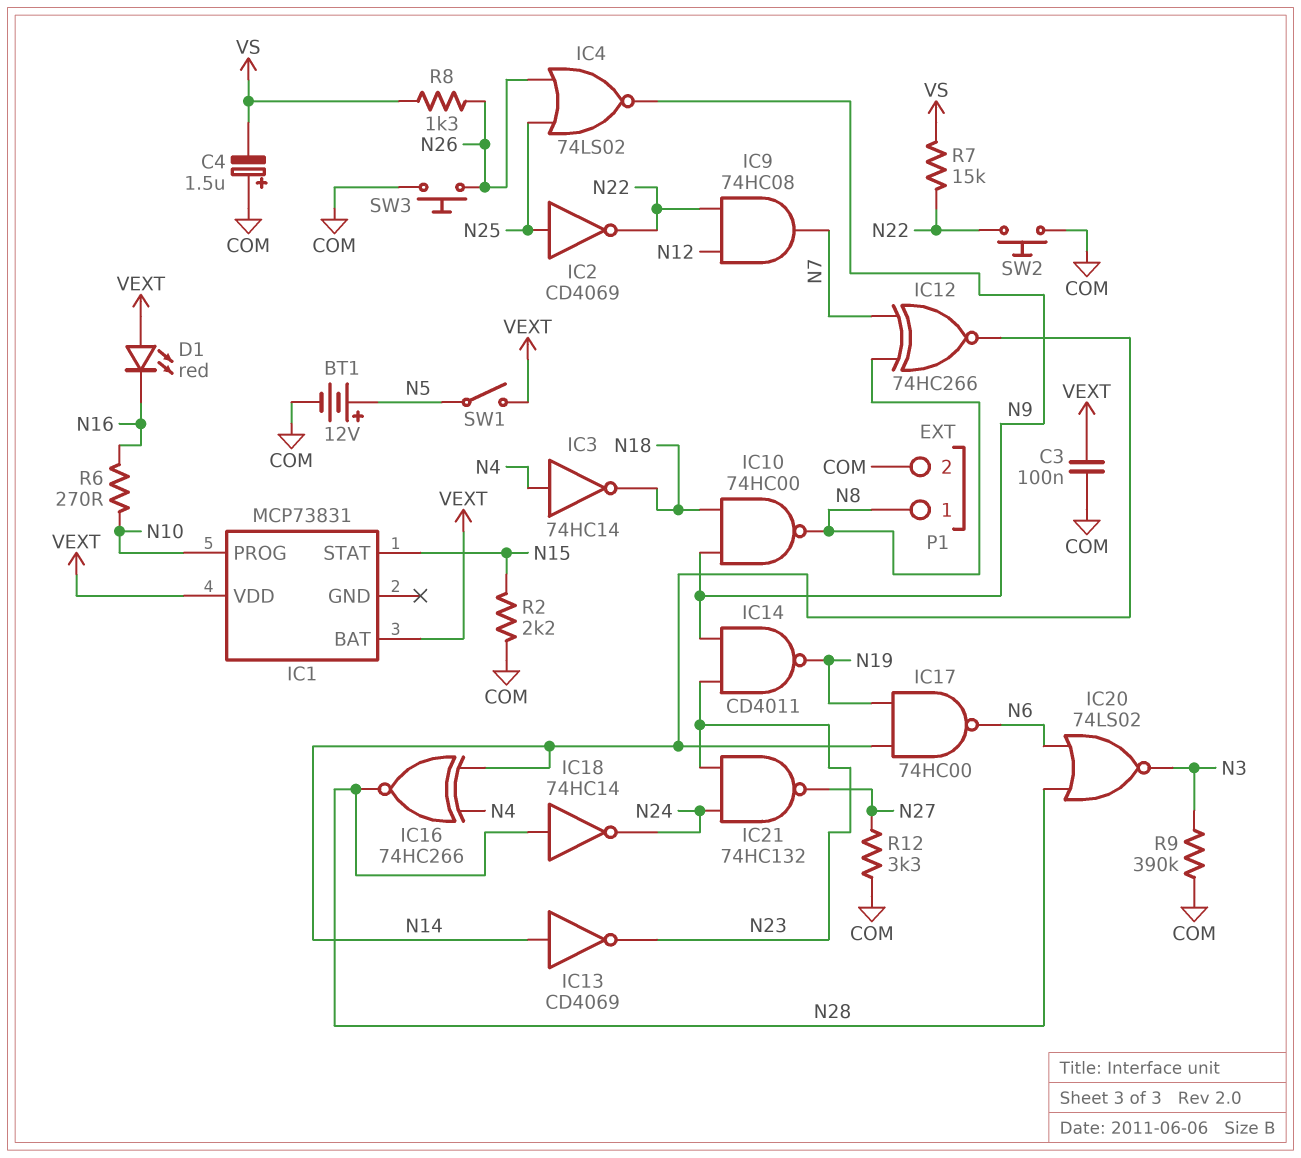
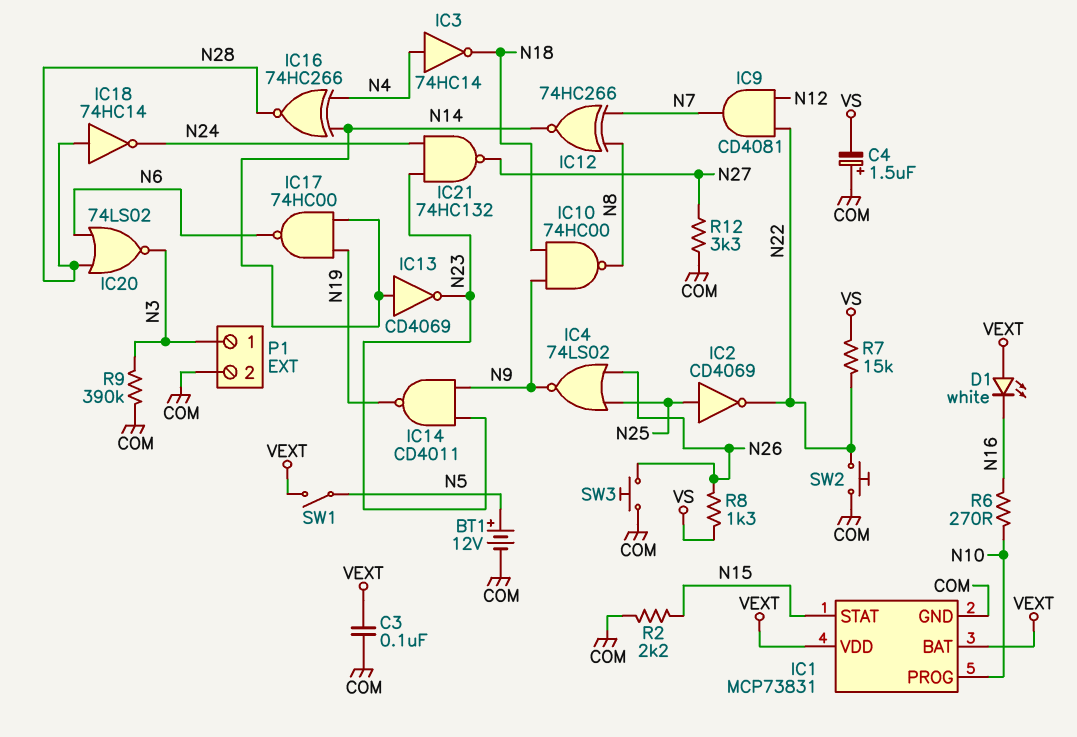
D1: LED red (A VEXT, K N16) -> LED white (A VEXT, K N16)
IC1 pin GND: none -> COM
IC9: AND 74HC08 (in N12, in N22, out N7) -> AND CD4081 (in N12, in N22, out N7)
P1 pin 1: N8 -> N3

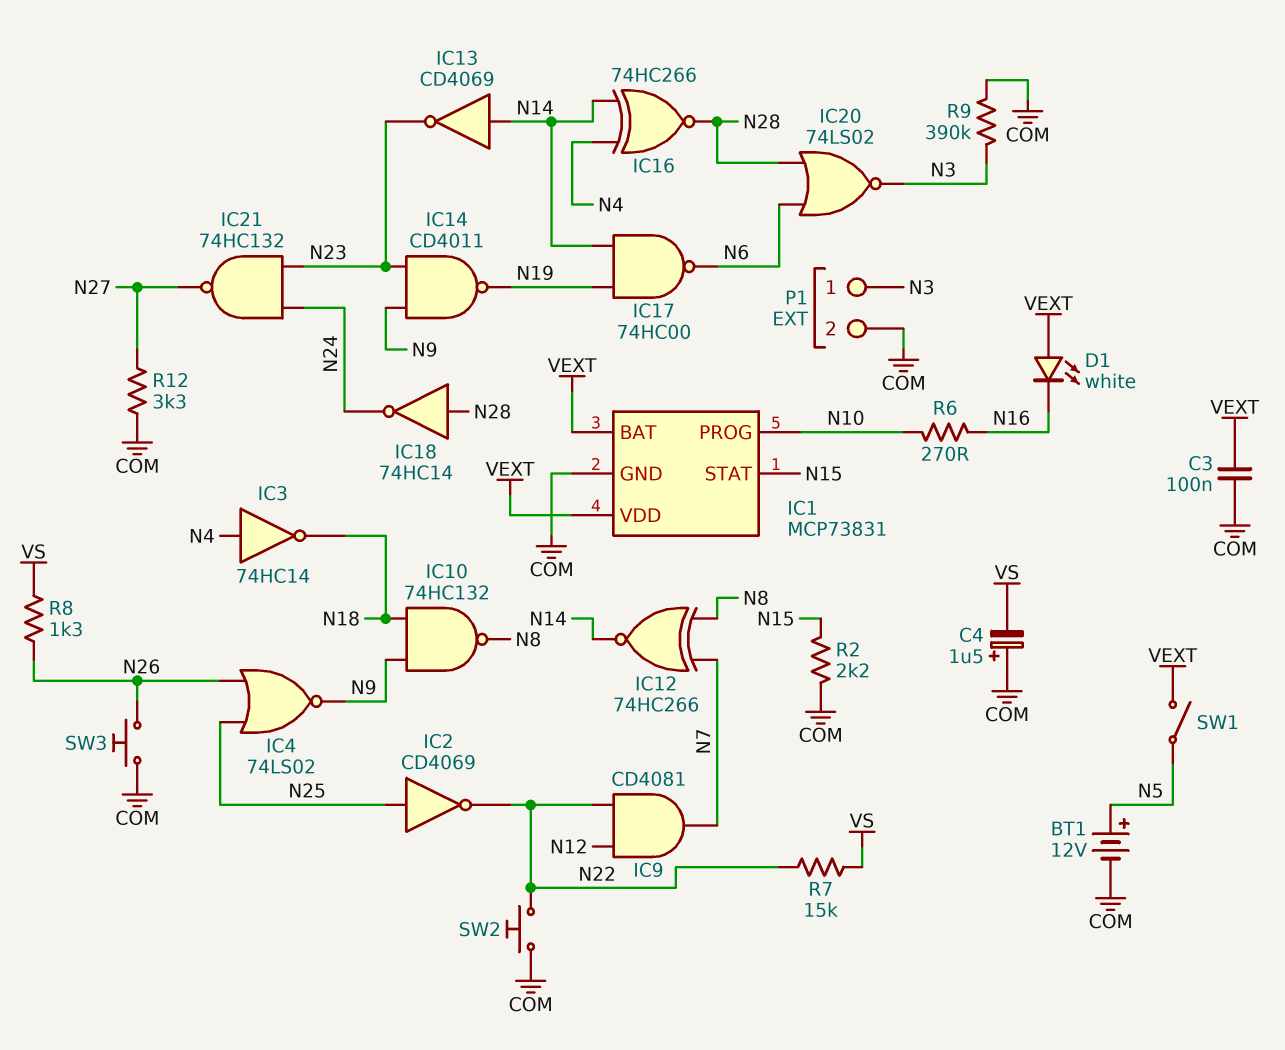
IC10: NAND 74HC00 (in N9, in N18, out N8) -> NAND 74HC132 (in N9, in N18, out N8)

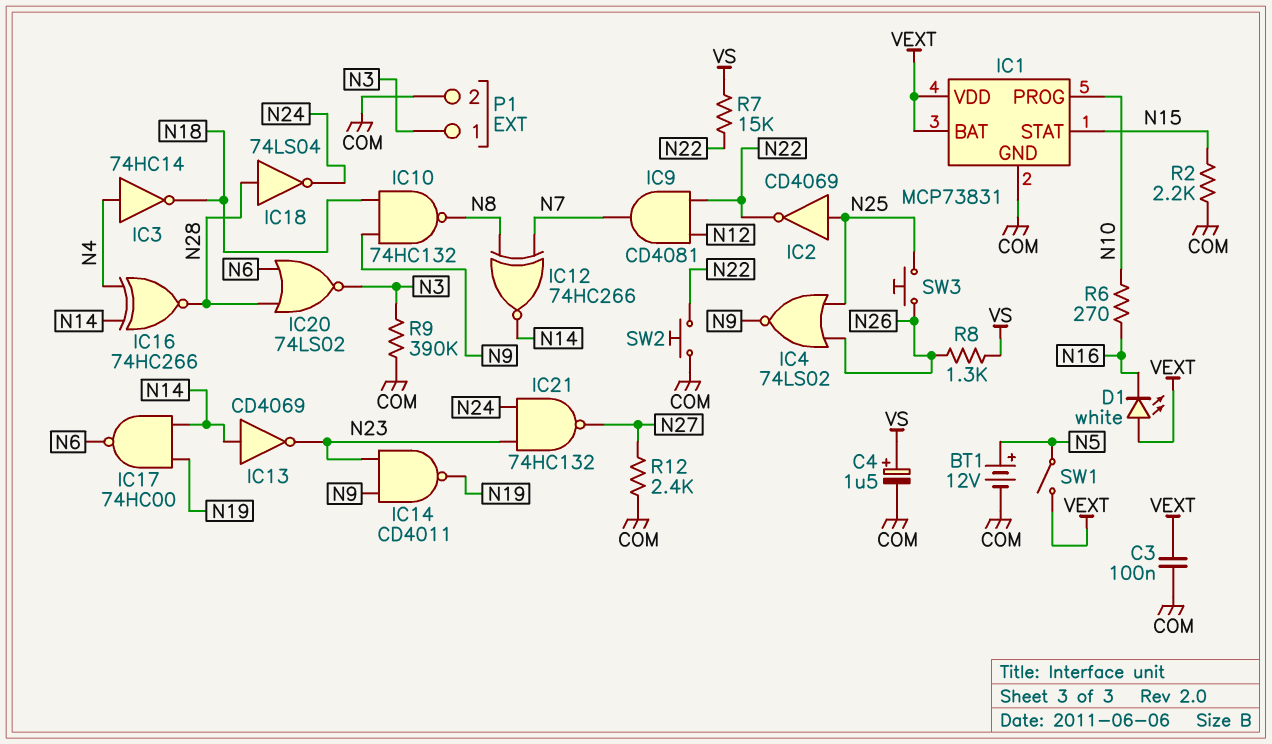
C4: 1.5uF (plus COM, minus VS) -> 1.5uF (plus VS, minus COM)
IC18: NOT 74HC14 (in N28, out N24) -> NOT 74LS04 (in N28, out N24)
R12: 3.3k (COM, N27) -> 2.4k (COM, N27)
SW3: button (COM, N26) -> button (N25, N26)

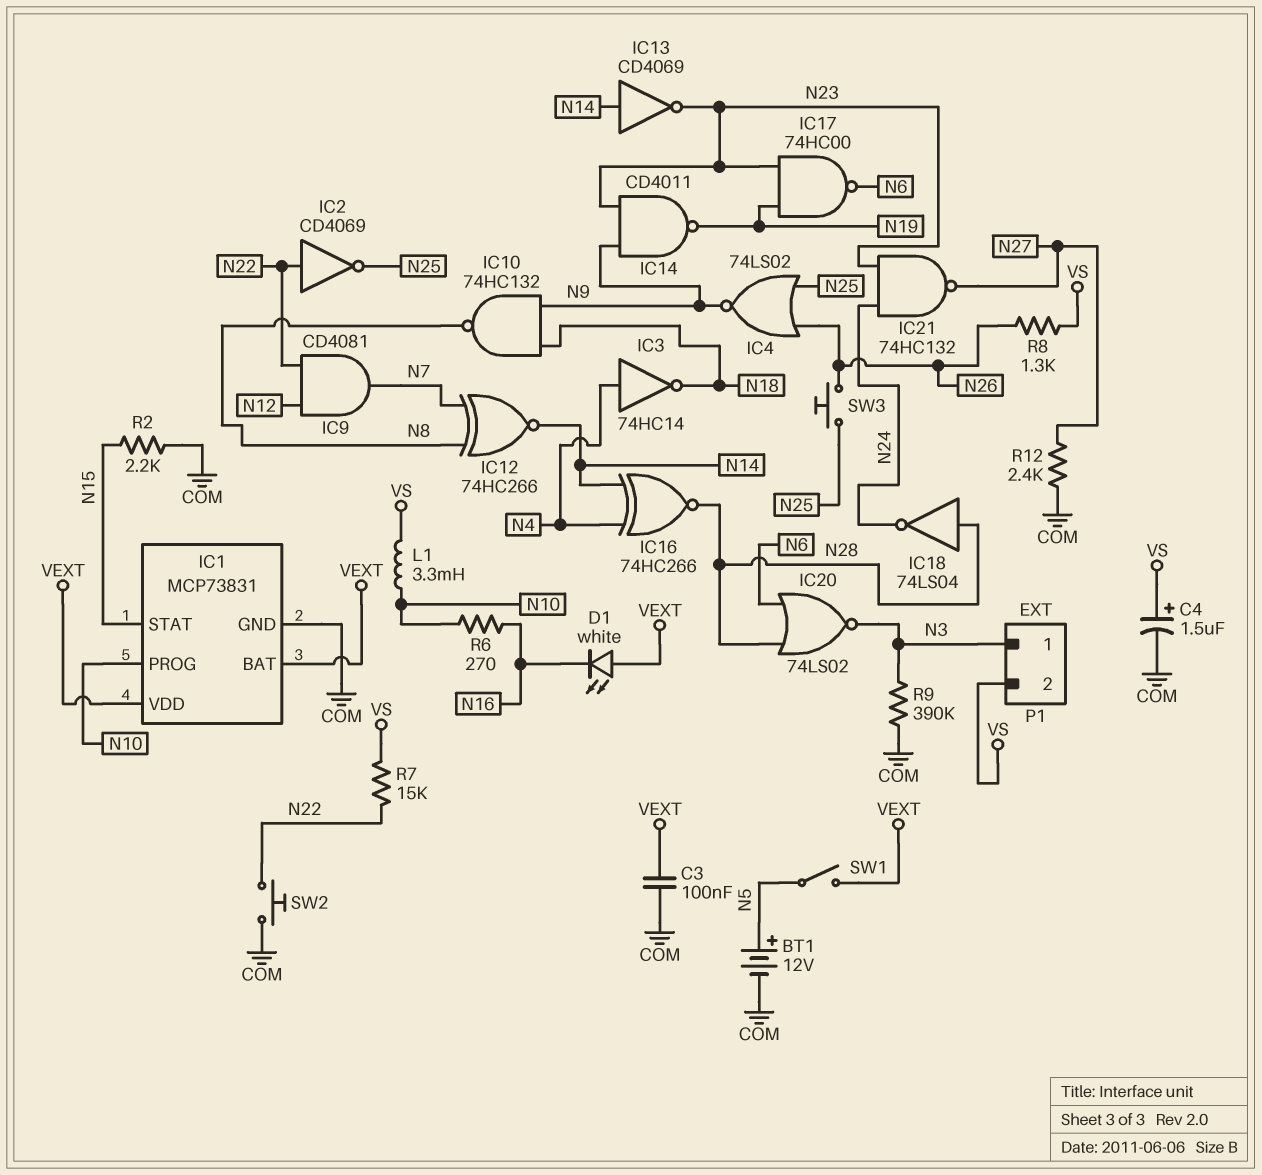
IC2: NOT CD4069 (in N25, out N22) -> NOT CD4069 (in N22, out N25)
IC17: NAND 74HC00 (in N14, in N19, out N6) -> NAND 74HC00 (in N19, in N23, out N6)
L1: none -> 3.3mH (N10, VS)
P1 pin 2: COM -> VS

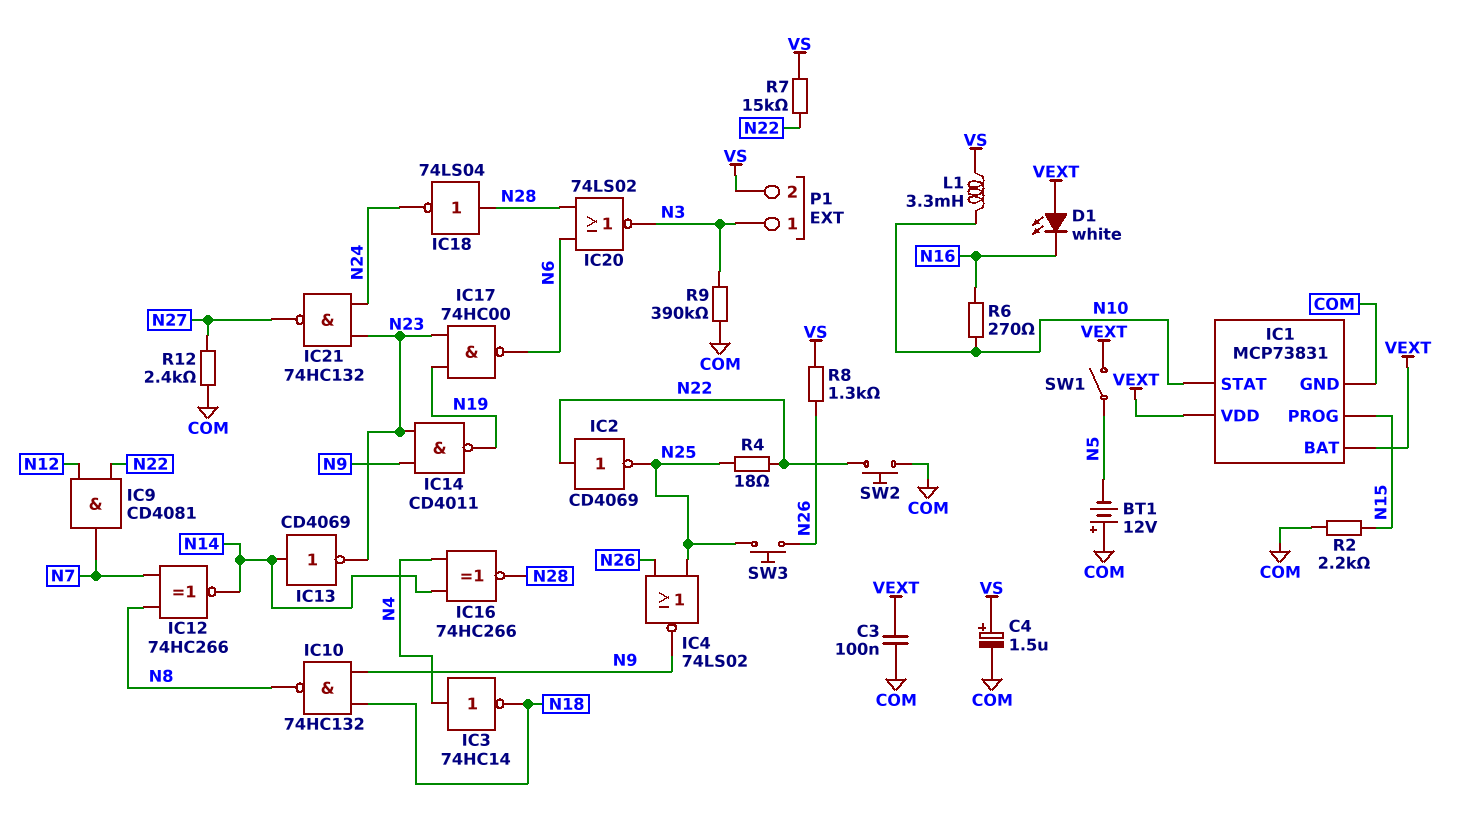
BT1: 12V (plus N5, minus COM) -> 12V (plus COM, minus N5)
IC1 pin PROG: N10 -> N15
IC1 pin STAT: N15 -> N10
R4: none -> 18 (N22, N25)

